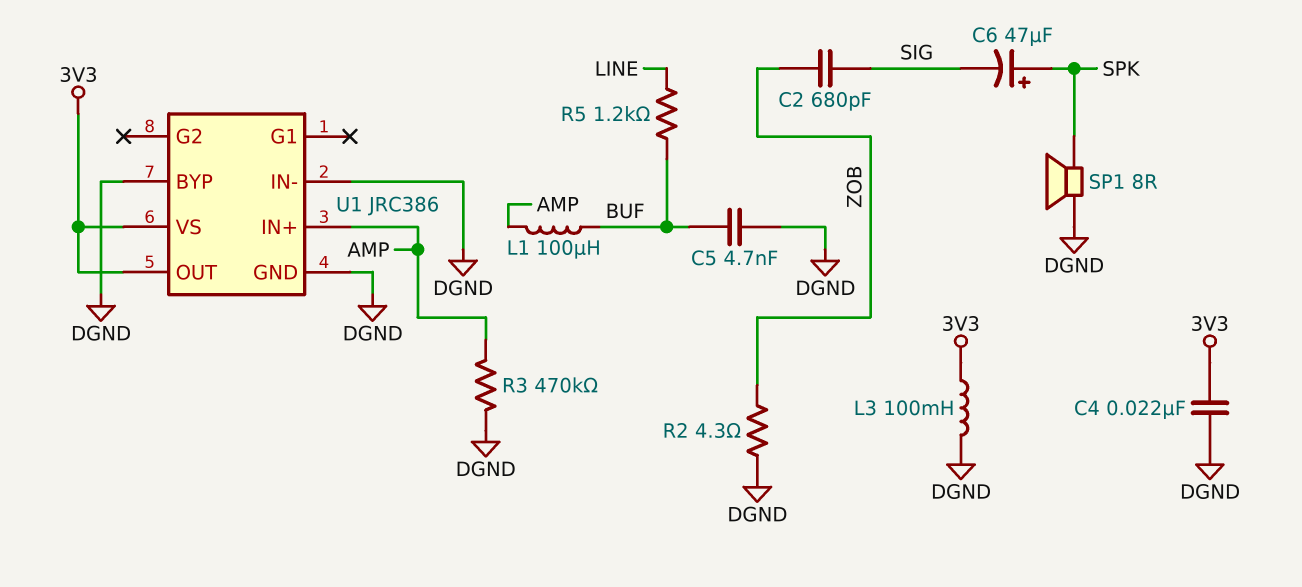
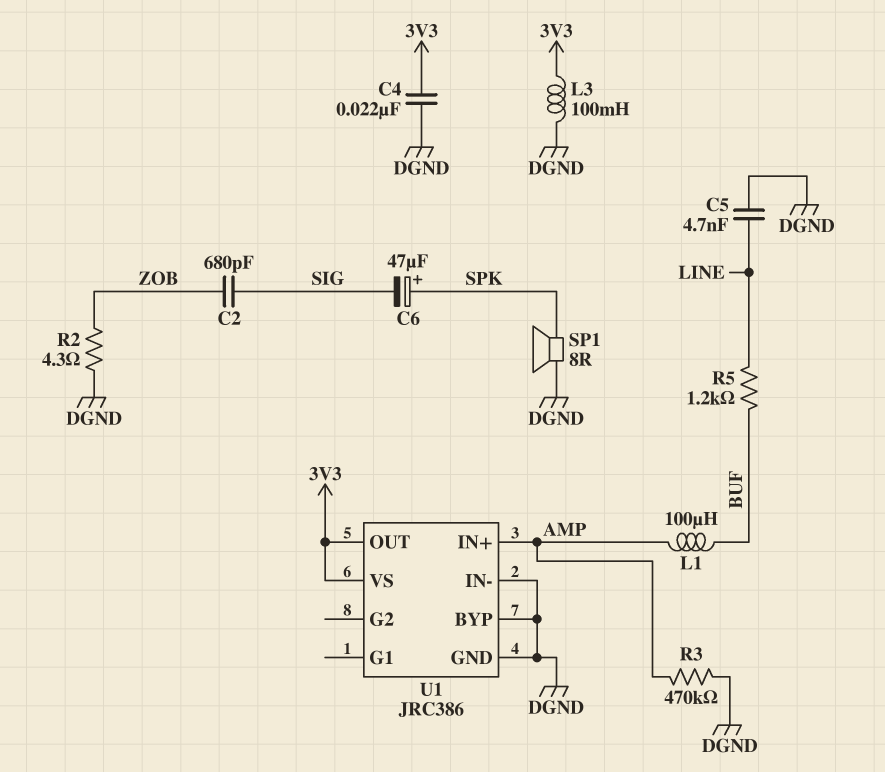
C5: 4.7nF (BUF, DGND) -> 4.7nF (DGND, LINE)

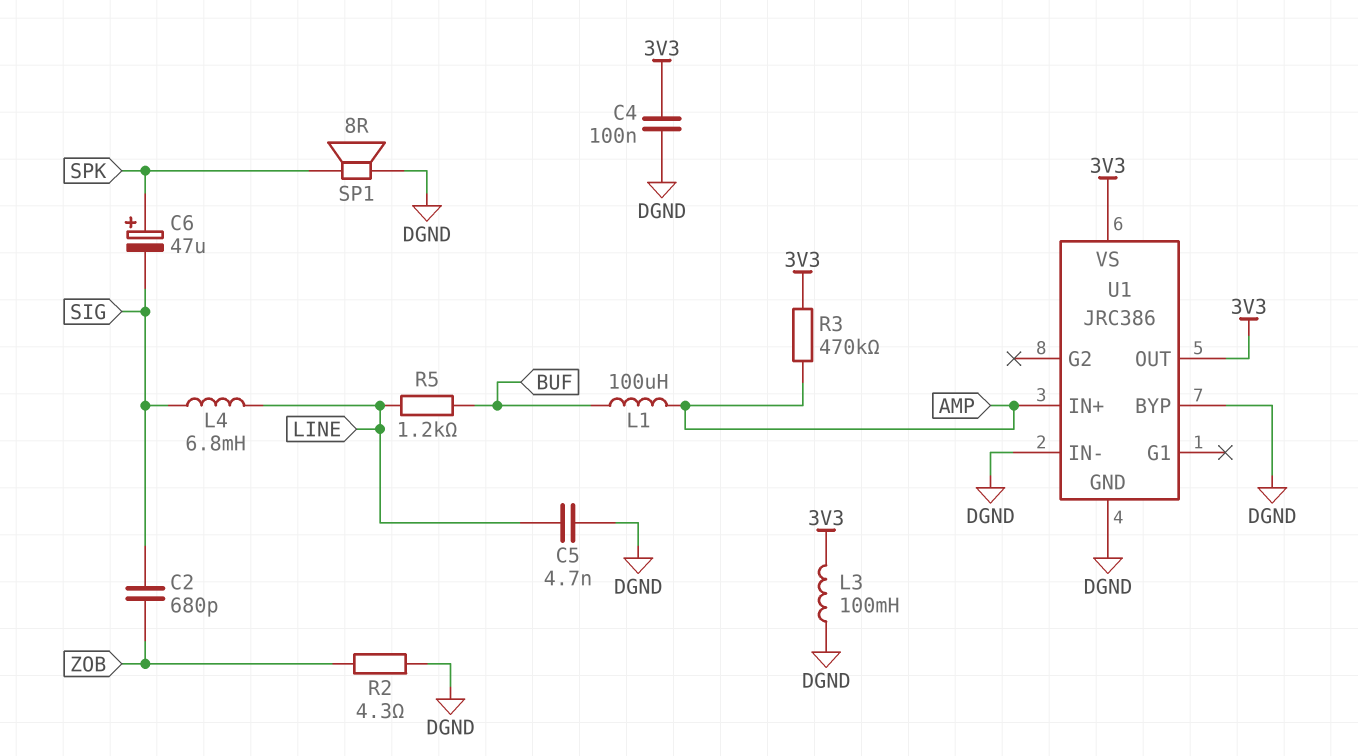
C4: 22nF (3V3, DGND) -> 100nF (3V3, DGND)
L4: none -> 6.8mH (LINE, SIG)
R3: 470k (AMP, DGND) -> 470k (3V3, AMP)

